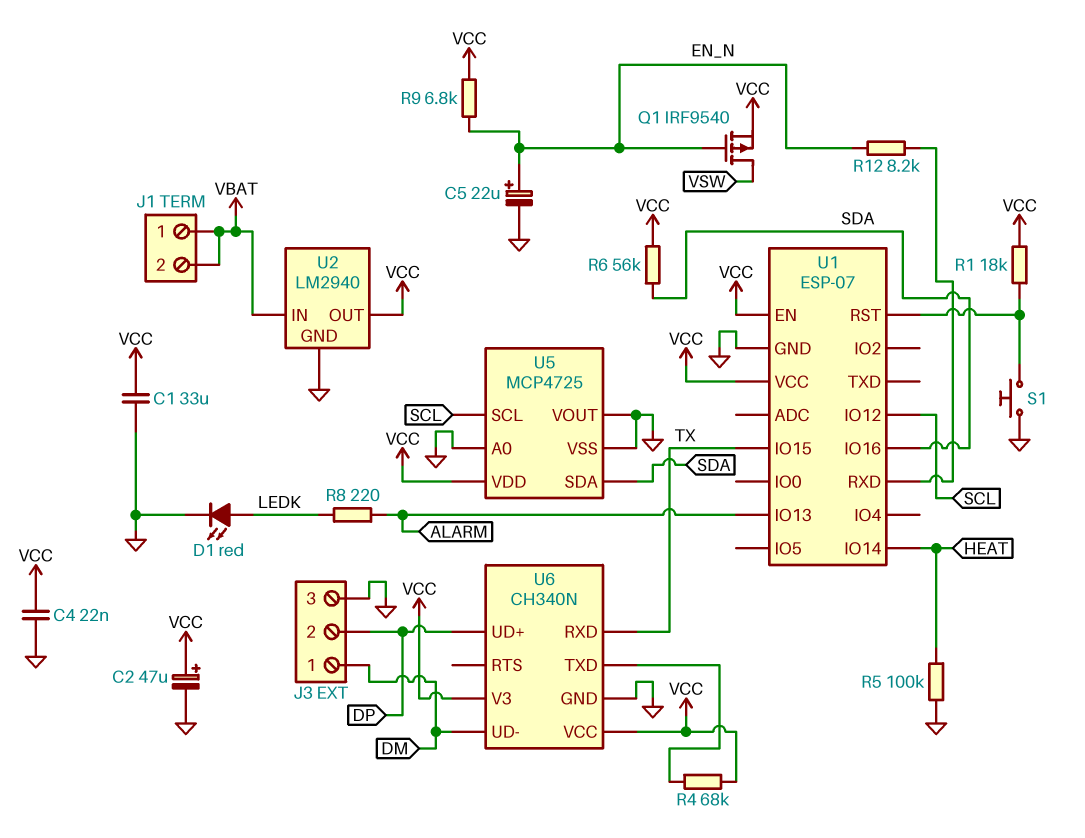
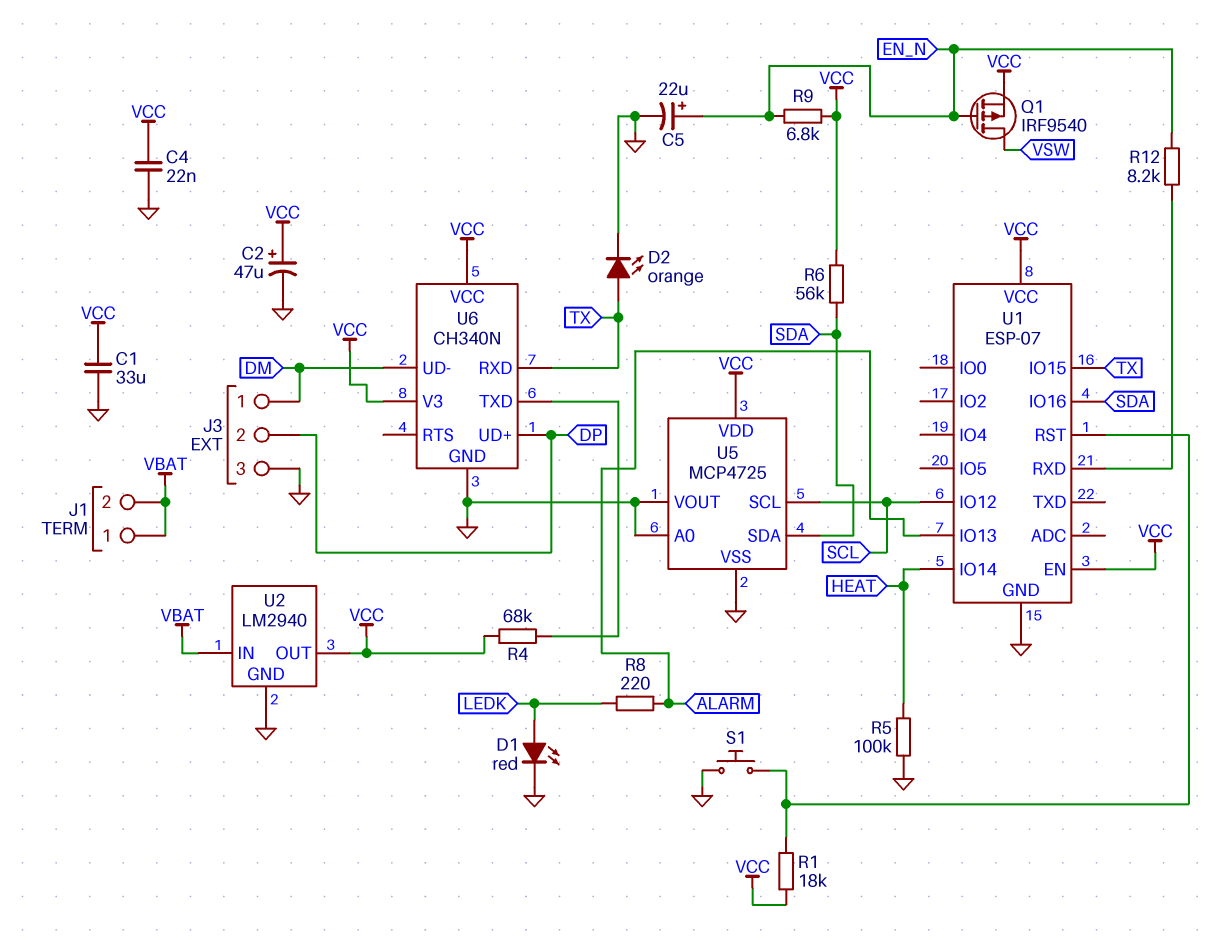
D2: none -> LED orange (A TX, K GND)

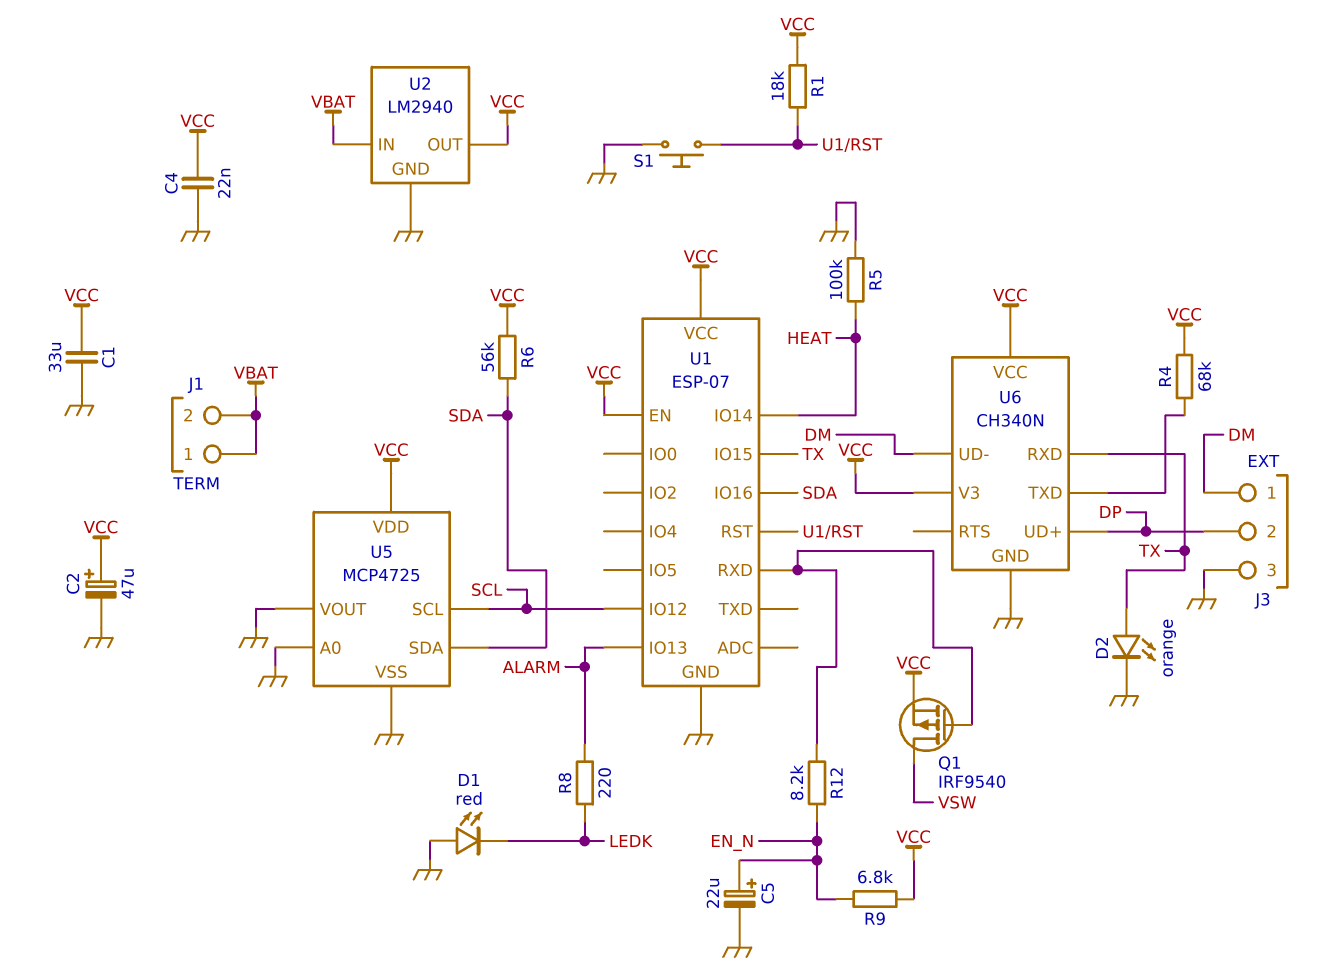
D1: LED red (A LEDK, K GND) -> LED red (A GND, K LEDK)
Q1: PMOS IRF9540 (G EN_N, D VSW, S VCC) -> PMOS IRF9540 (G U1/RXD, D VSW, S VCC)

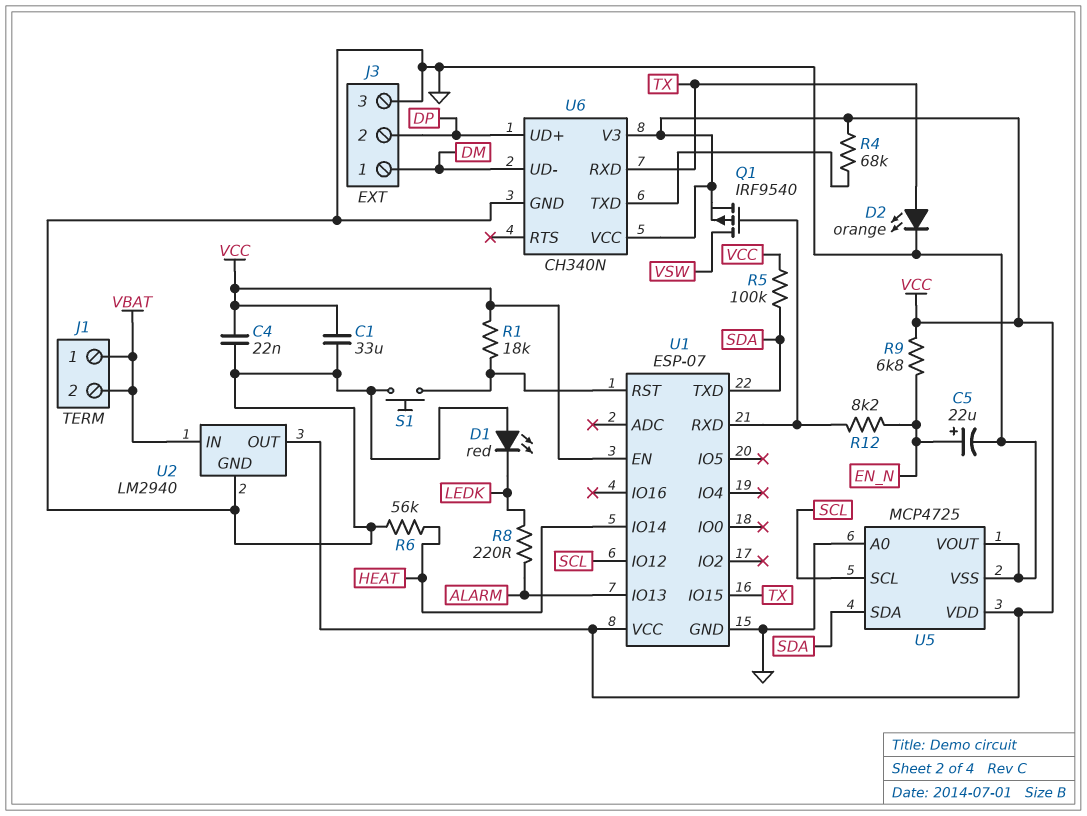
C2: 47uF (plus VCC, minus GND) -> none
R5: 100k (GND, HEAT) -> 100k (SDA, VCC)
R6: 56k (SDA, VCC) -> 56k (GND, HEAT)
U1 pin IO16: SDA -> none
U1 pin TXD: none -> SDA

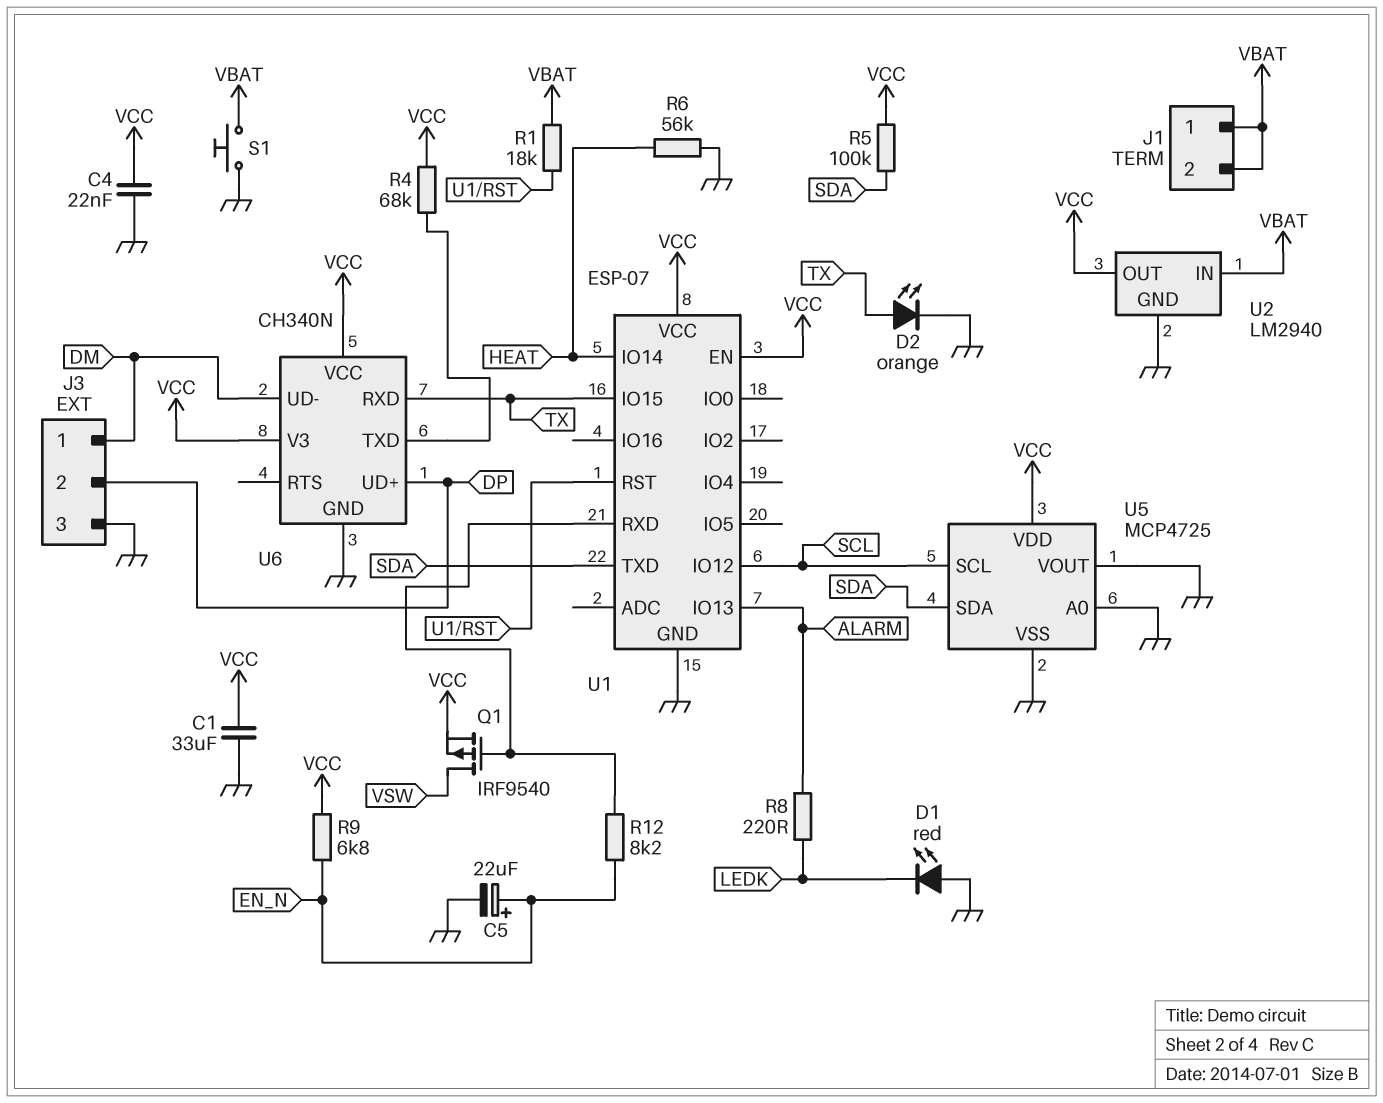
R1: 18k (U1/RST, VCC) -> 18k (U1/RST, VBAT)
S1: button (GND, U1/RST) -> button (GND, VBAT)

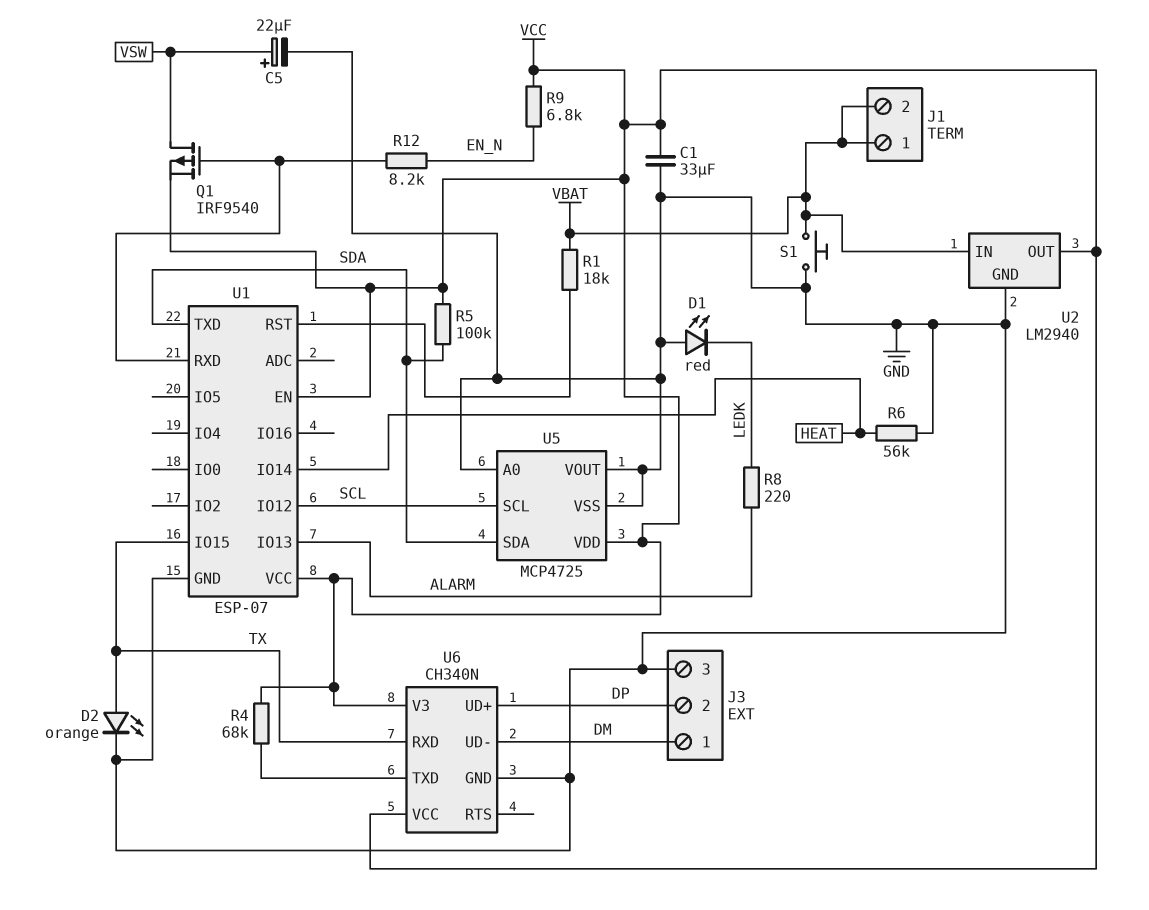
C4: 22nF (GND, VCC) -> none
C5: 22uF (plus EN_N, minus GND) -> 22uF (plus VSW, minus GND)

